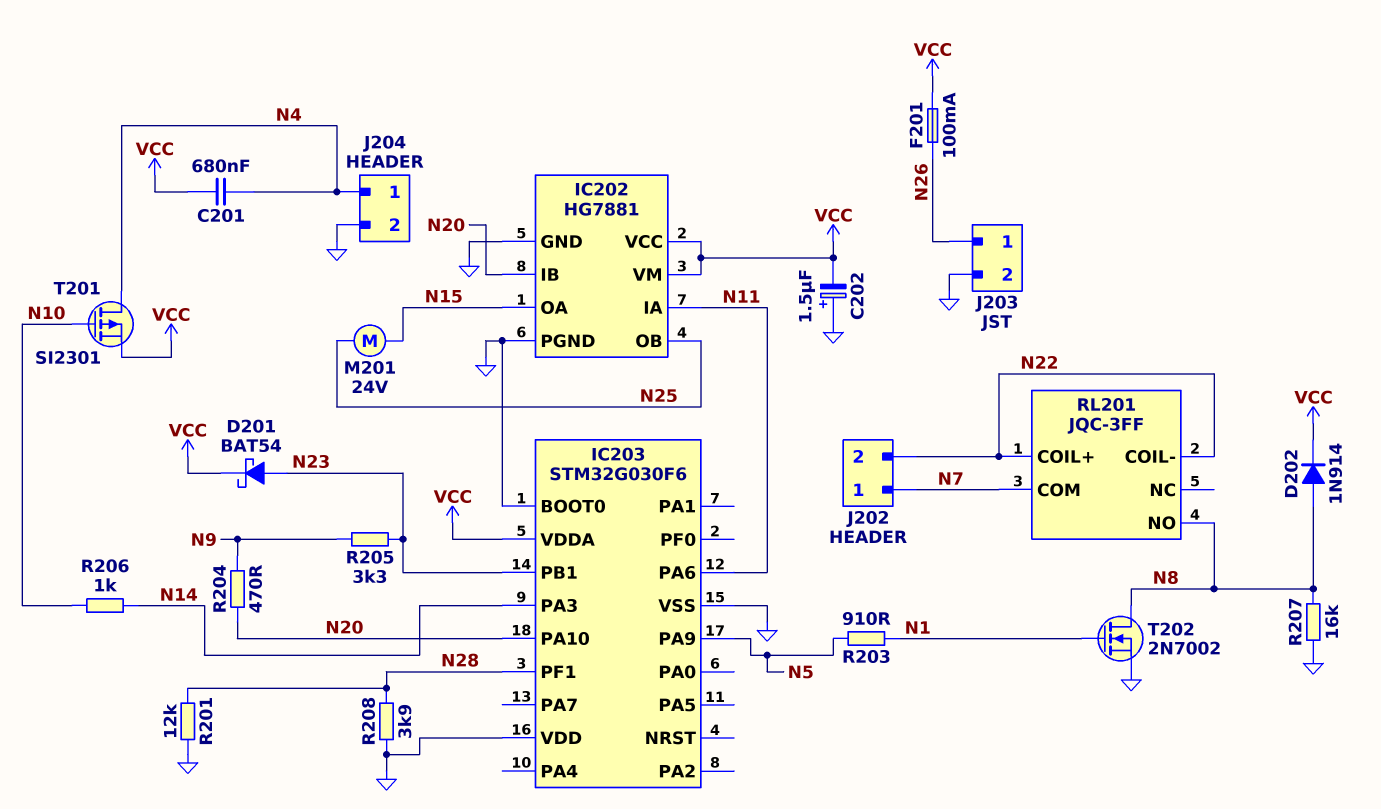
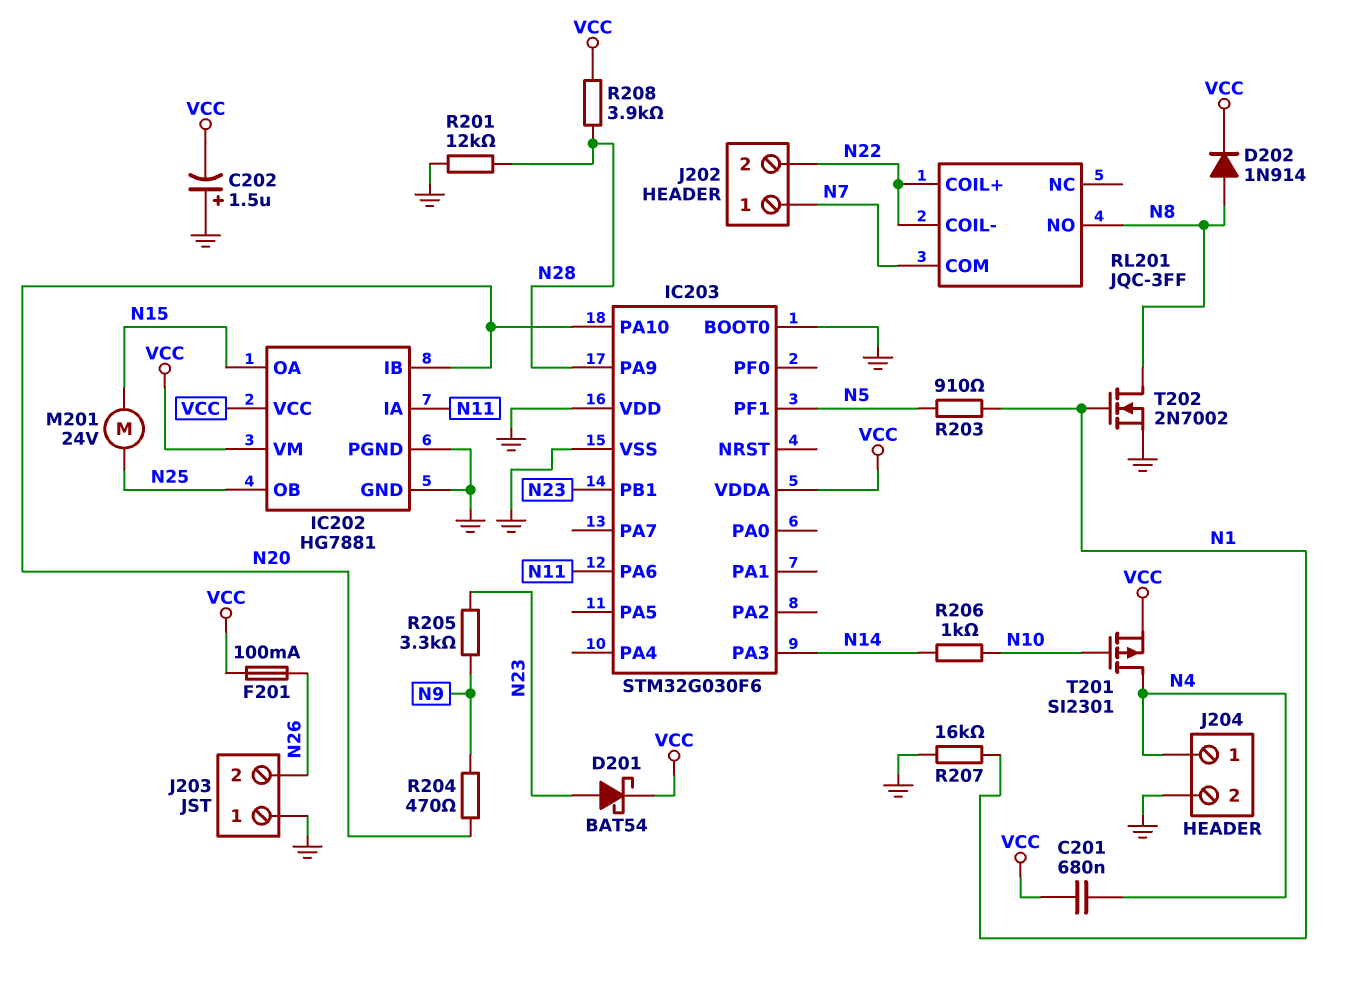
IC203 pin PA9: N5 -> N28
IC203 pin PF1: N28 -> N5
J203 pin 1: N26 -> GND
J203 pin 2: GND -> N26
R207: 16k (GND, N8) -> 16k (GND, N1)
R208: 3.9k (GND, N28) -> 3.9k (N28, VCC)

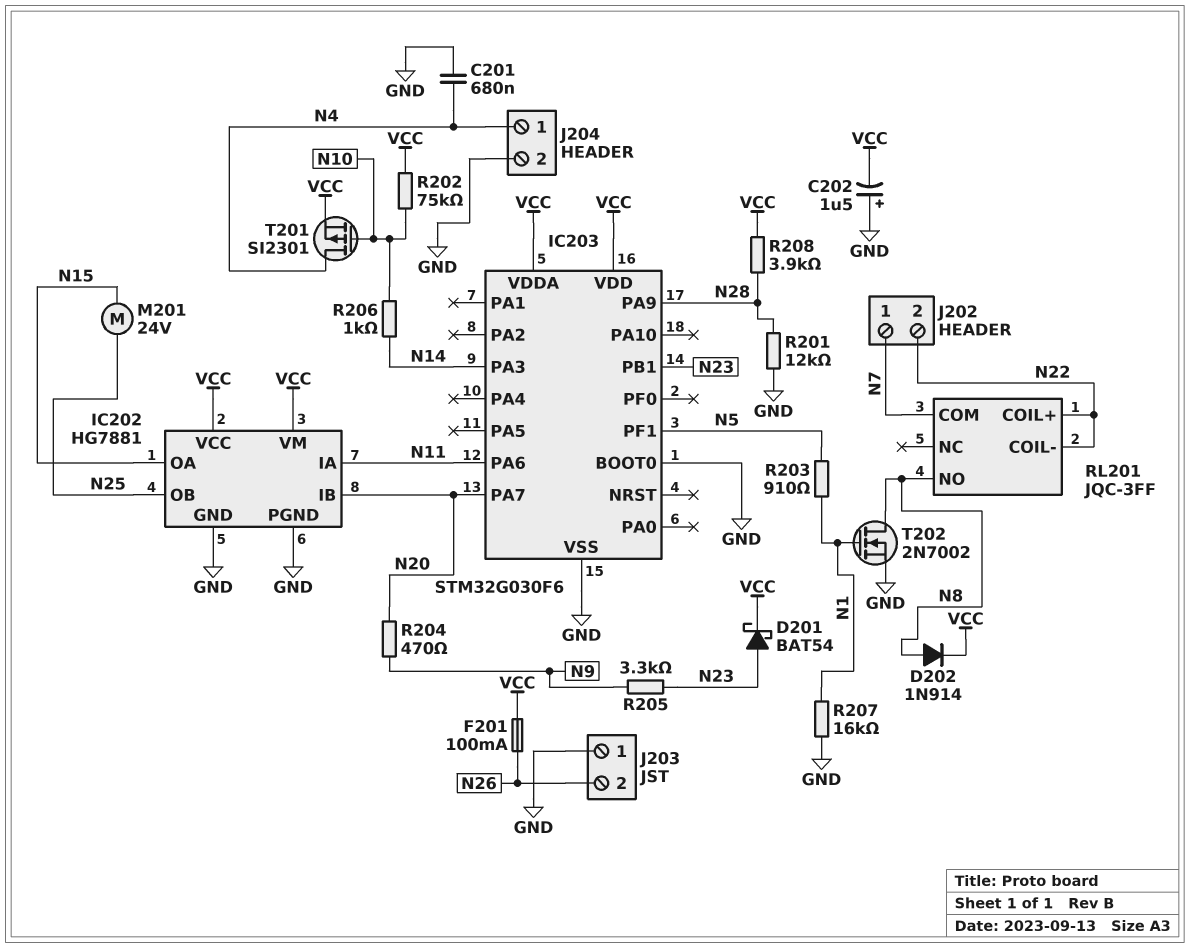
C201: 680nF (N4, VCC) -> 680nF (GND, N4)
IC203 pin PA7: none -> N20
IC203 pin PA10: N20 -> none
IC203 pin VDD: GND -> VCC
R202: none -> 75k (N10, VCC)

